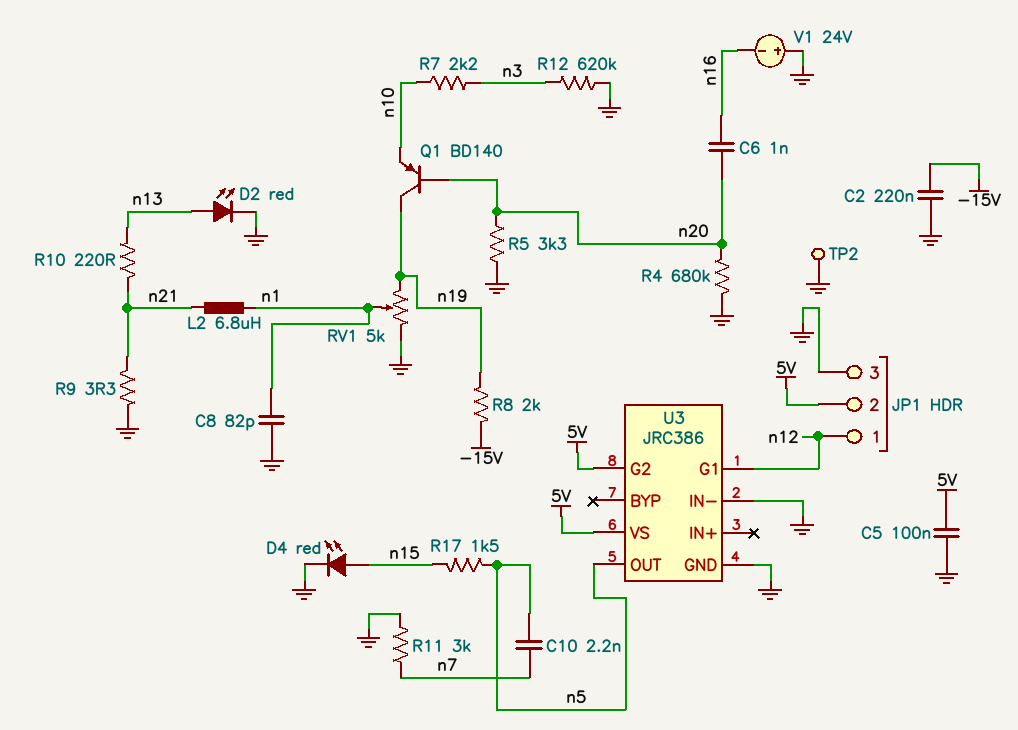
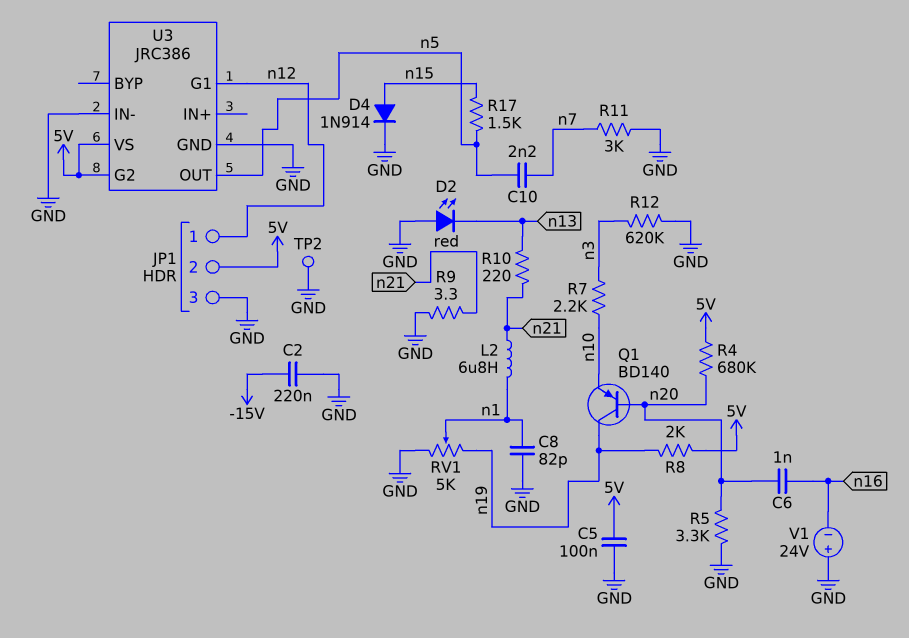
D2: LED red (A n13, K GND) -> LED red (A GND, K n13)
D4: LED red (A n15, K GND) -> diode 1N914 (A n15, K GND)
R4: 680k (GND, n20) -> 680k (5V, n20)
R8: 2k (-15V, n19) -> 2k (5V, n19)

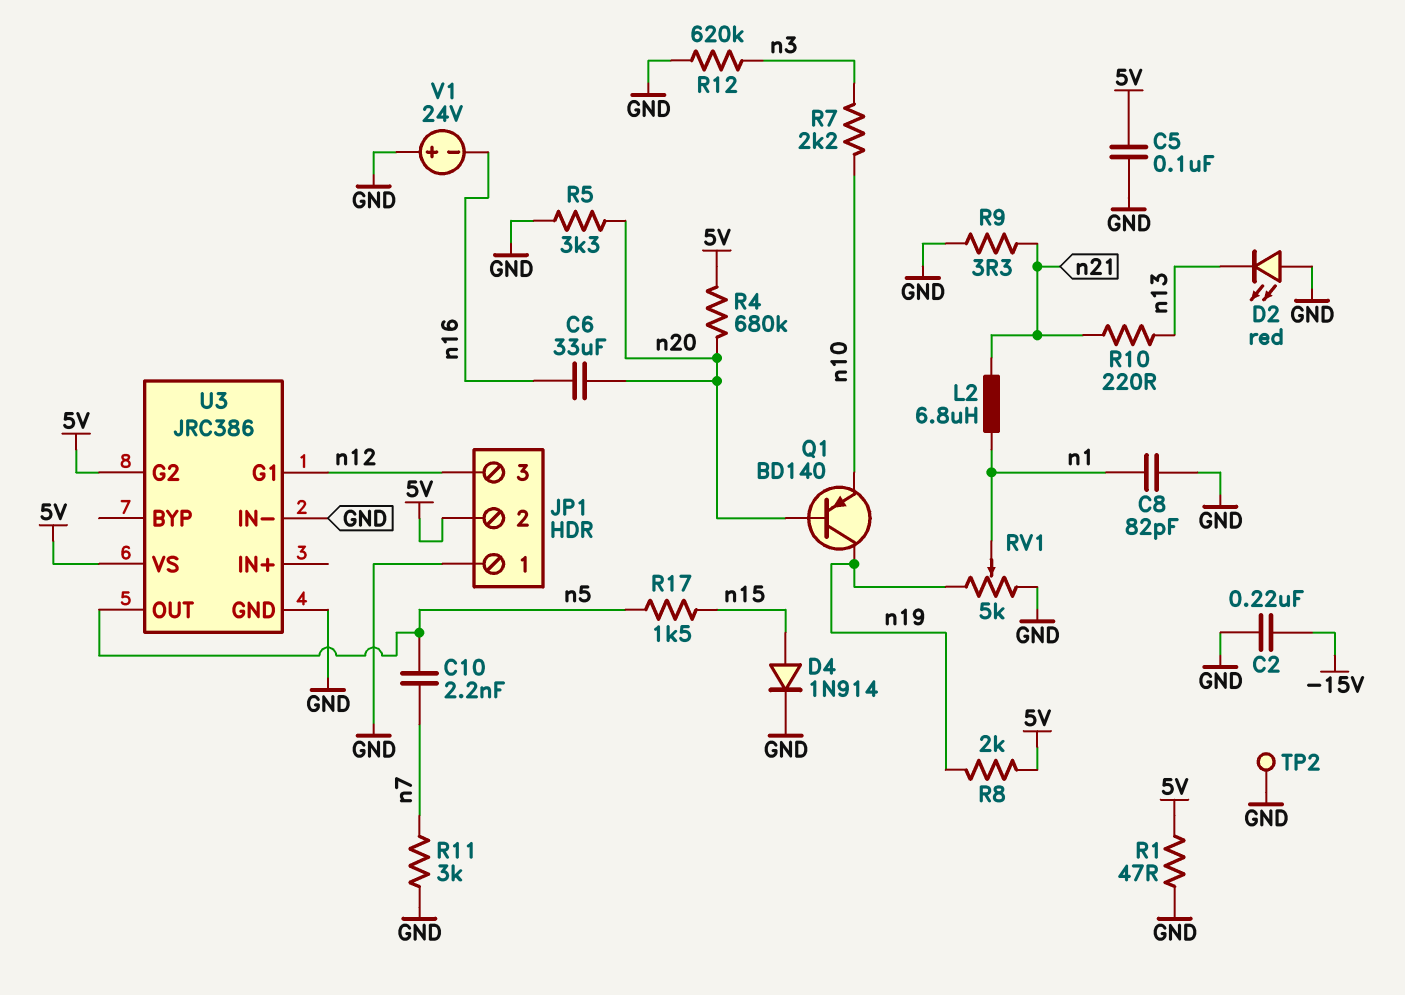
C6: 1nF (n16, n20) -> 33uF (n16, n20)
JP1 pin 1: n12 -> GND
JP1 pin 3: GND -> n12
R1: none -> 47 (5V, GND)

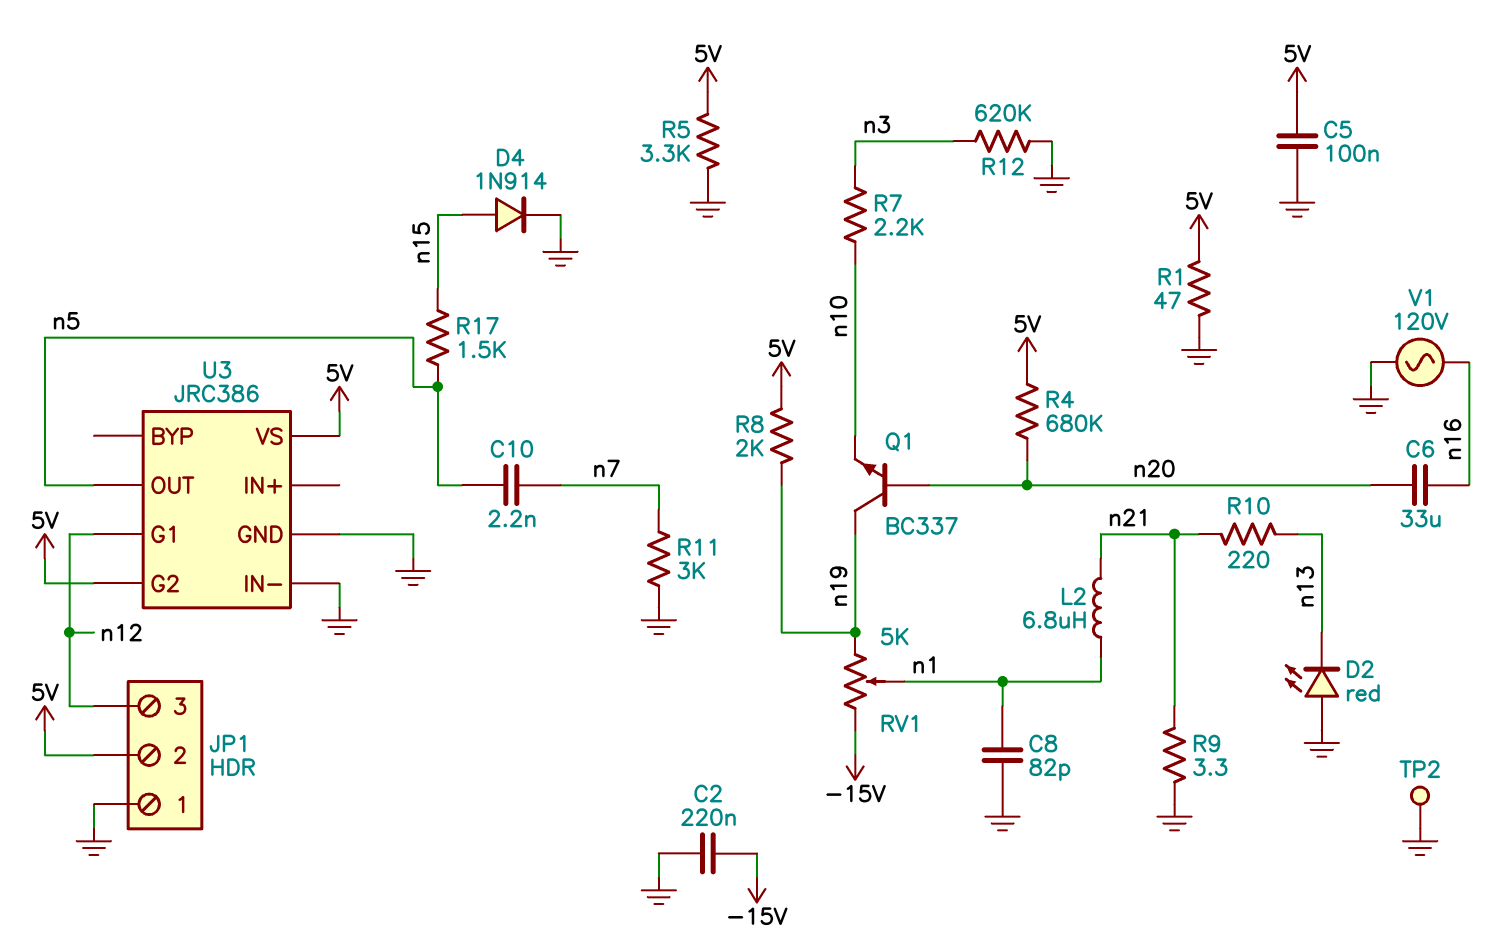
Q1: PNP BD140 (B n20, C n19, E n10) -> NPN BC337 (B n20, C n19, E n10)
R5: 3.3k (GND, n20) -> 3.3k (5V, GND)
RV1: 5k (GND, n19, wiper n1) -> 5k (-15V, n19, wiper n1)
V1: 24V (plus GND, minus n16) -> AC 120V (GND, n16)

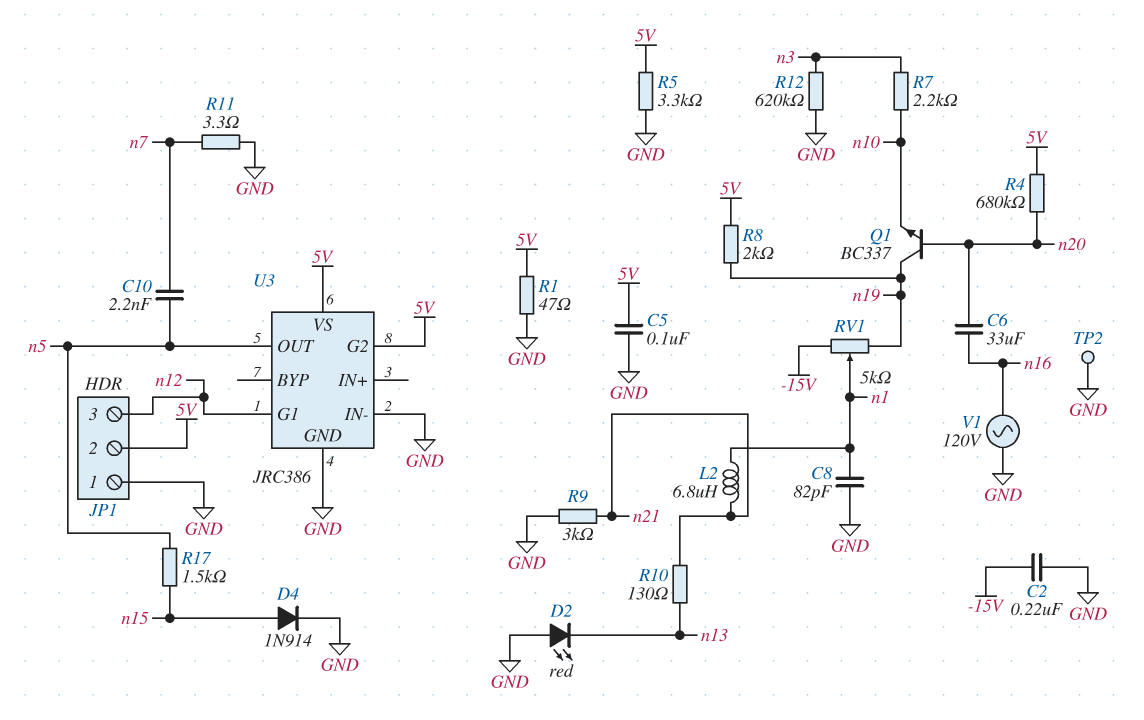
R9: 3.3 (GND, n21) -> 3k (GND, n21)
R10: 220 (n13, n21) -> 130 (n13, n21)
R11: 3k (GND, n7) -> 3.3 (GND, n7)

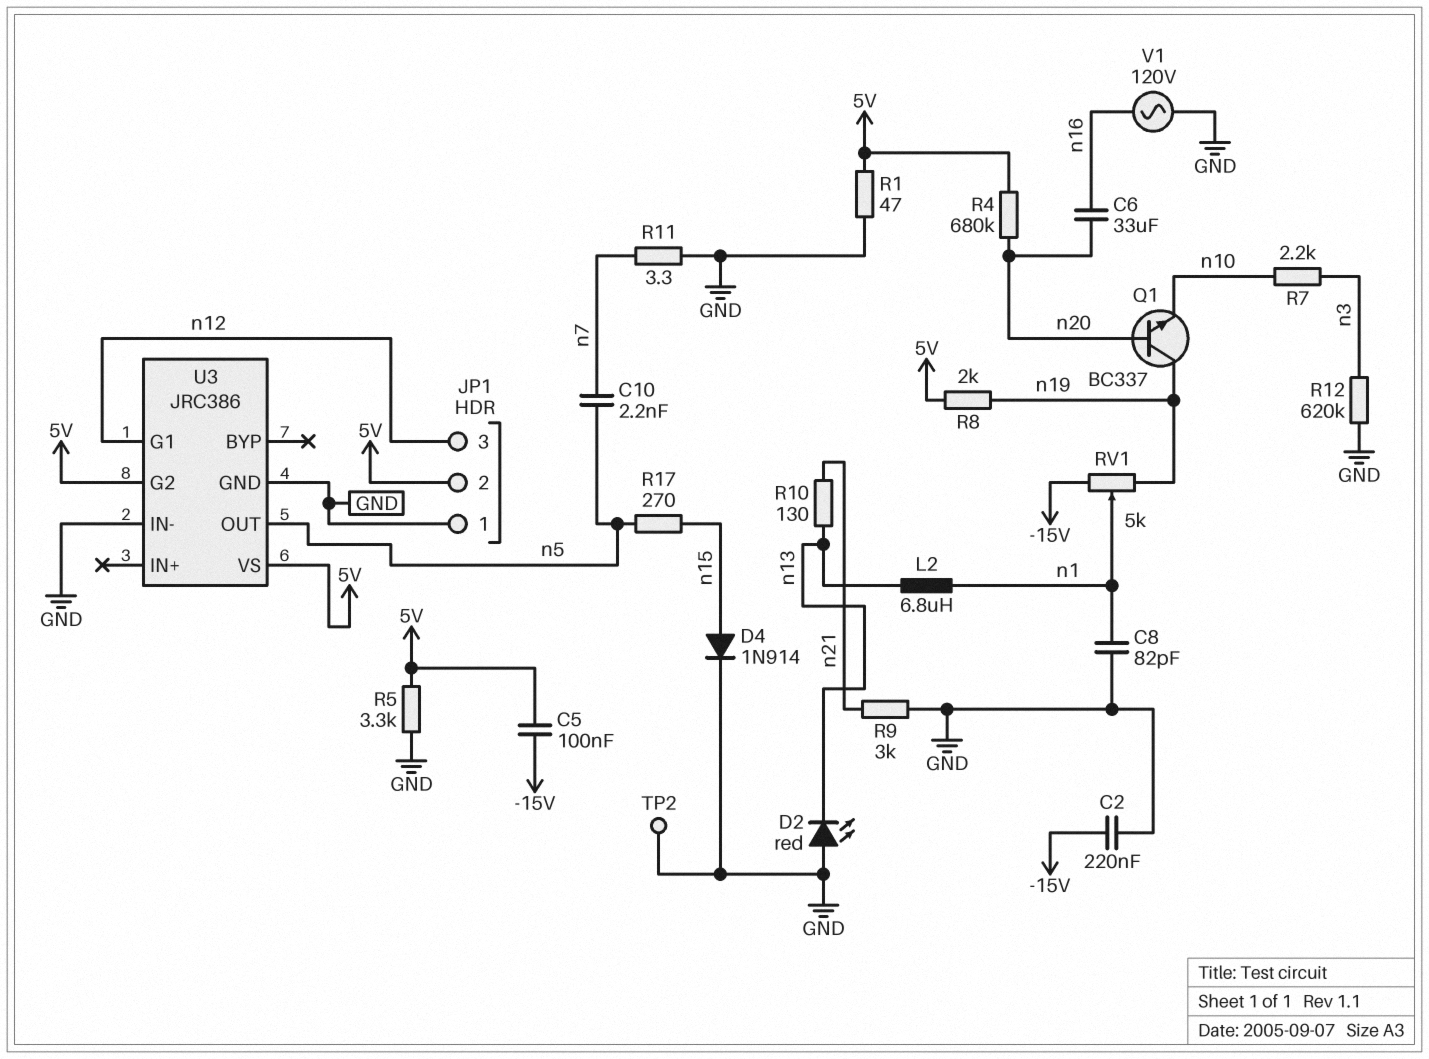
C5: 100nF (5V, GND) -> 100nF (-15V, 5V)
L2: 6.8uH (n1, n21) -> 6.8uH (n1, n13)
R17: 1.5k (n5, n15) -> 270 (n5, n15)

